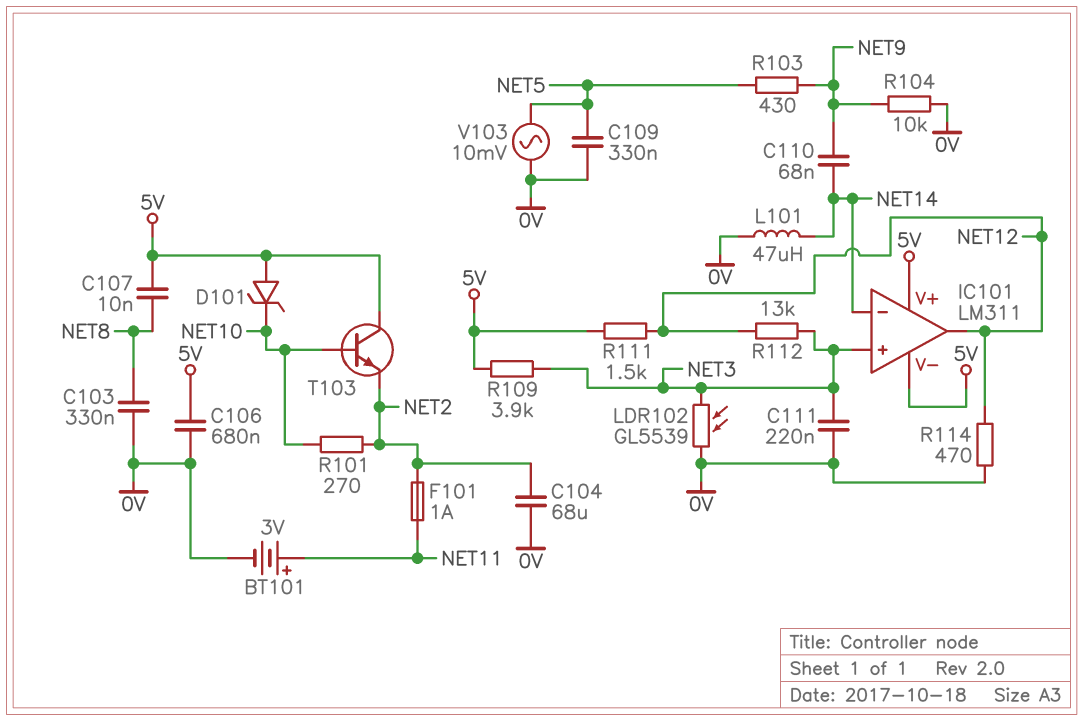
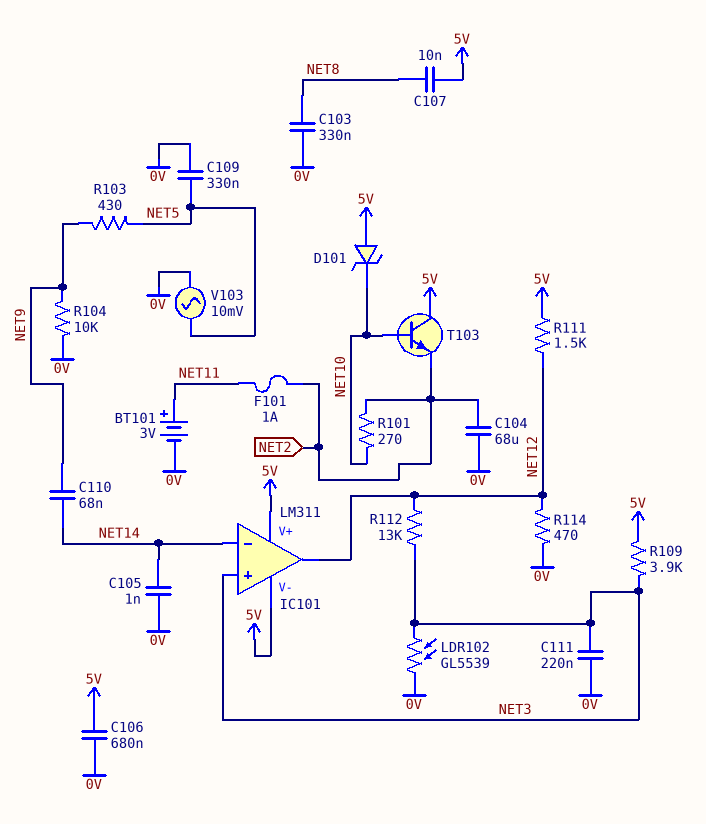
C105: none -> 1nF (0V, NET14)
L101: 47uH (0V, NET14) -> none

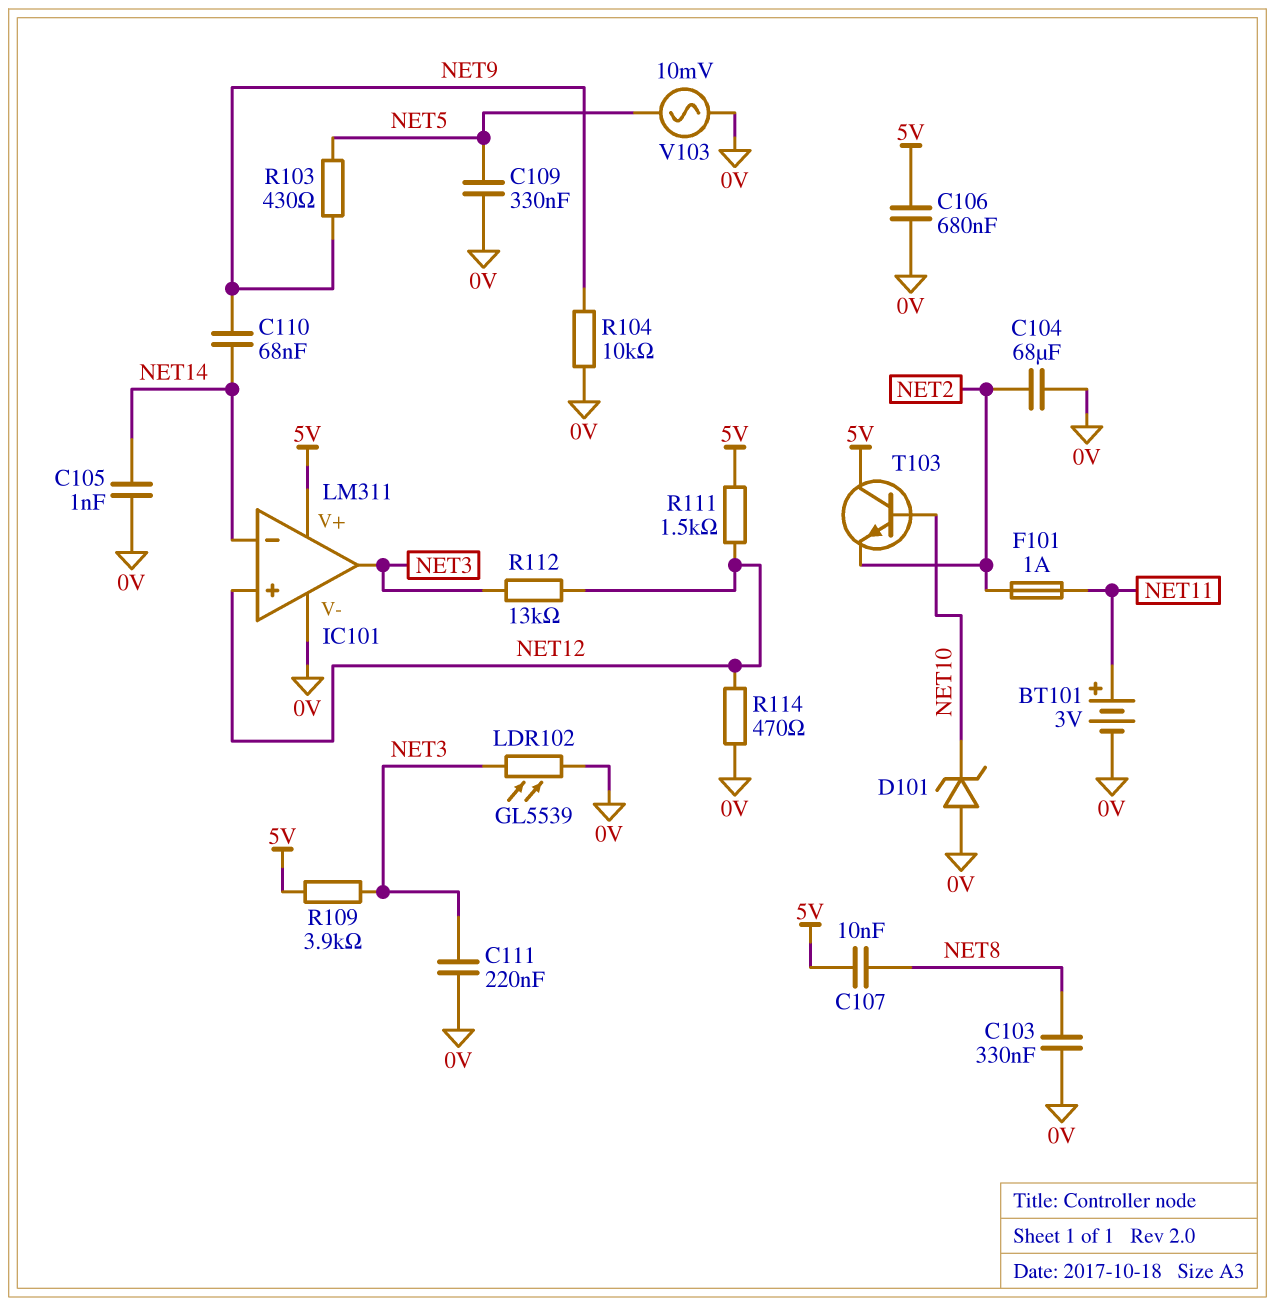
D101: zener (A 5V, K NET10) -> zener (A 0V, K NET10)
IC101 pin V-: 5V -> 0V
IC101 pin in+: NET3 -> NET12
IC101 pin out: NET12 -> NET3
R101: 270 (NET2, NET10) -> none

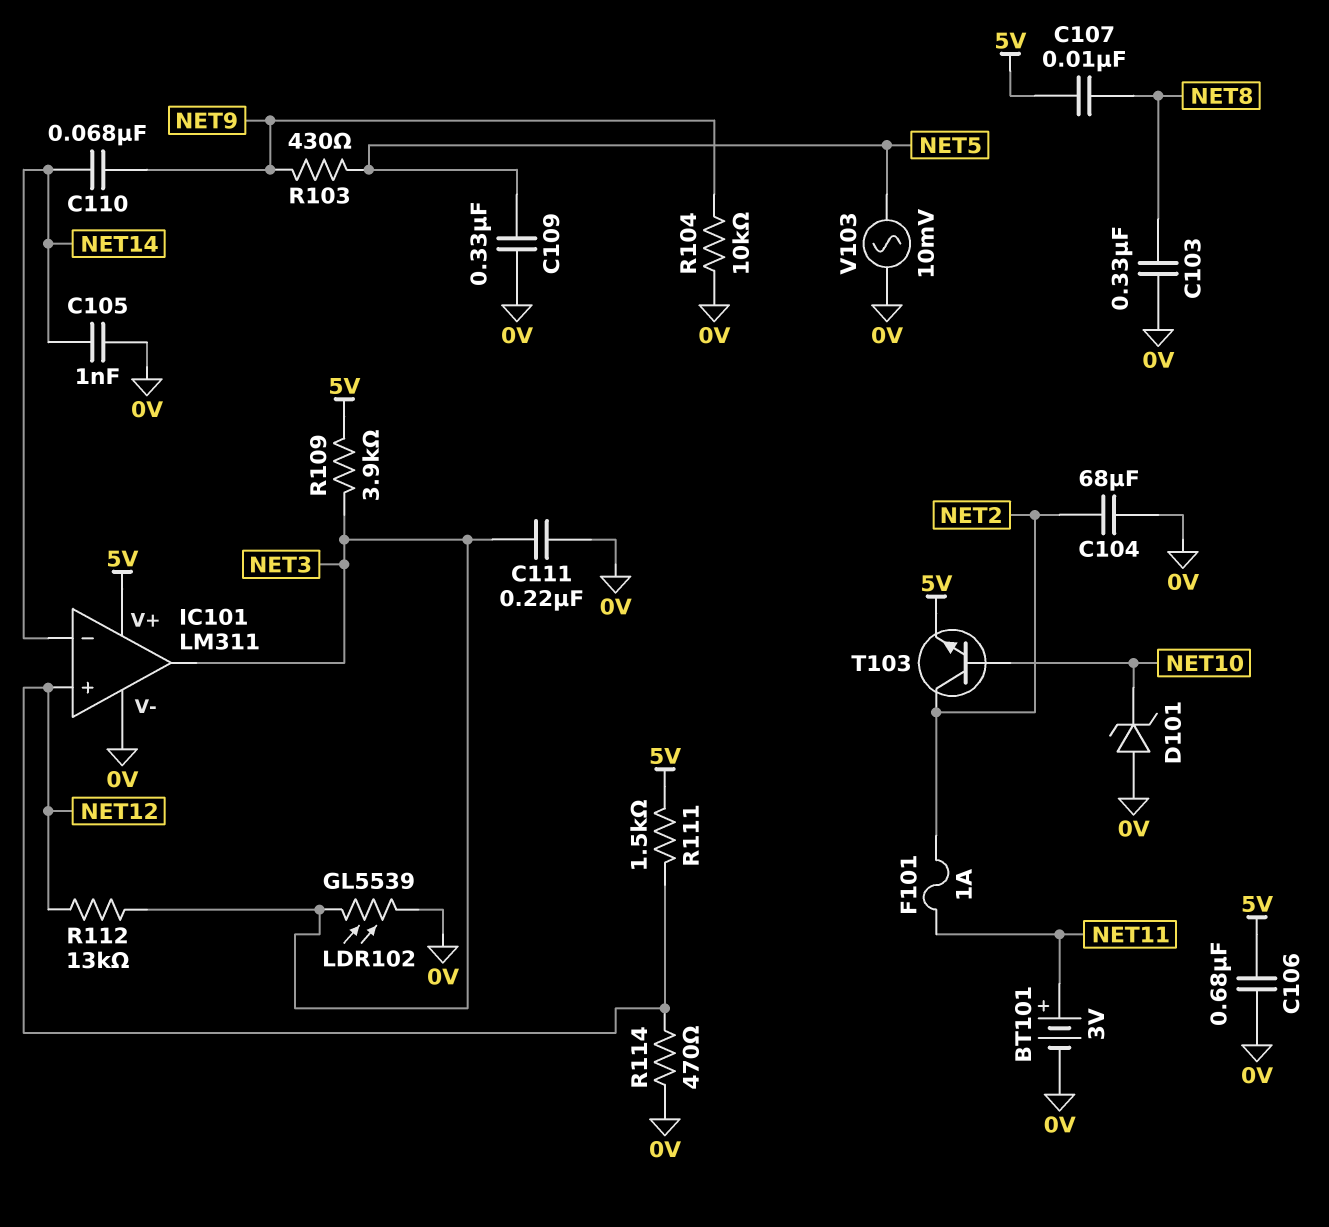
T103: NPN (B NET10, C 5V, E NET2) -> NPN (B NET10, C NET2, E 5V)

